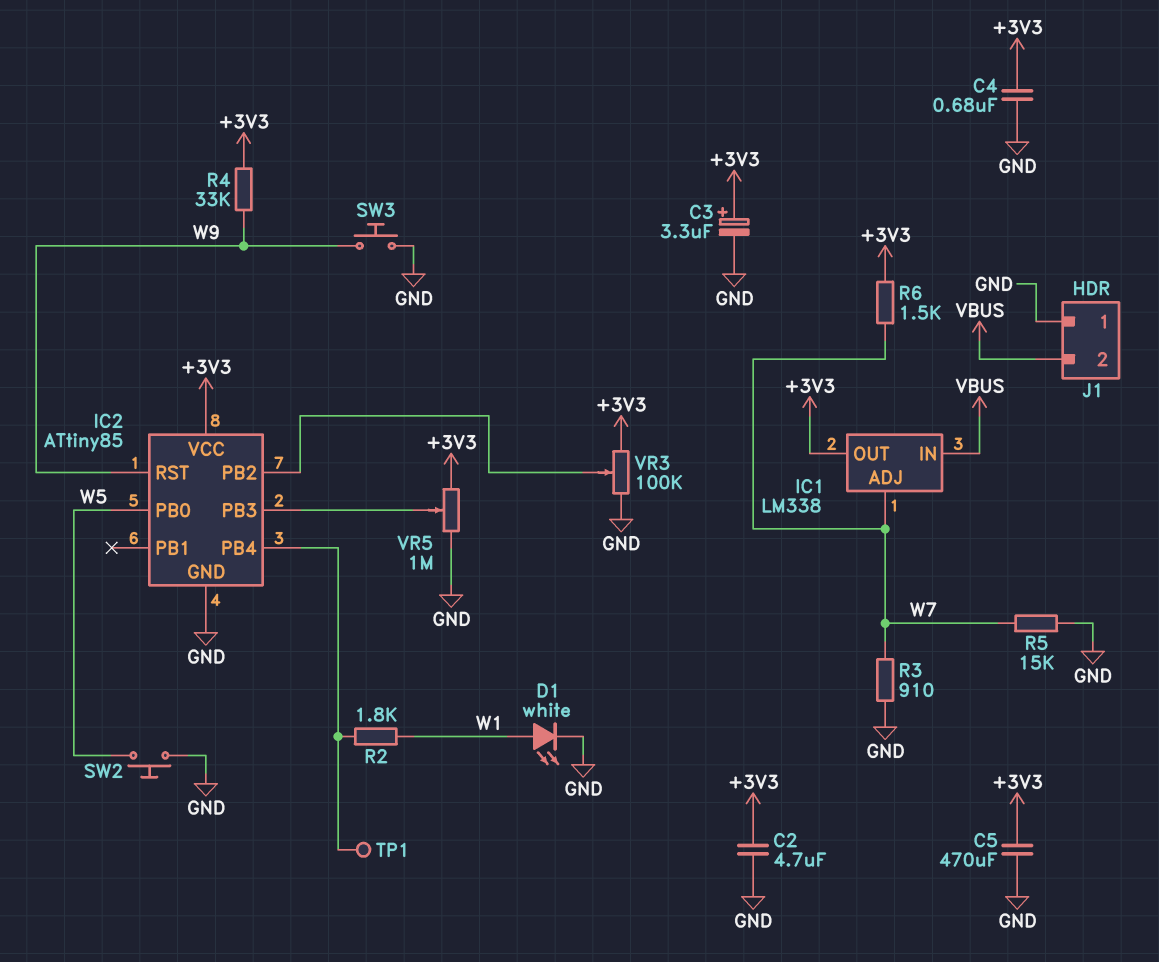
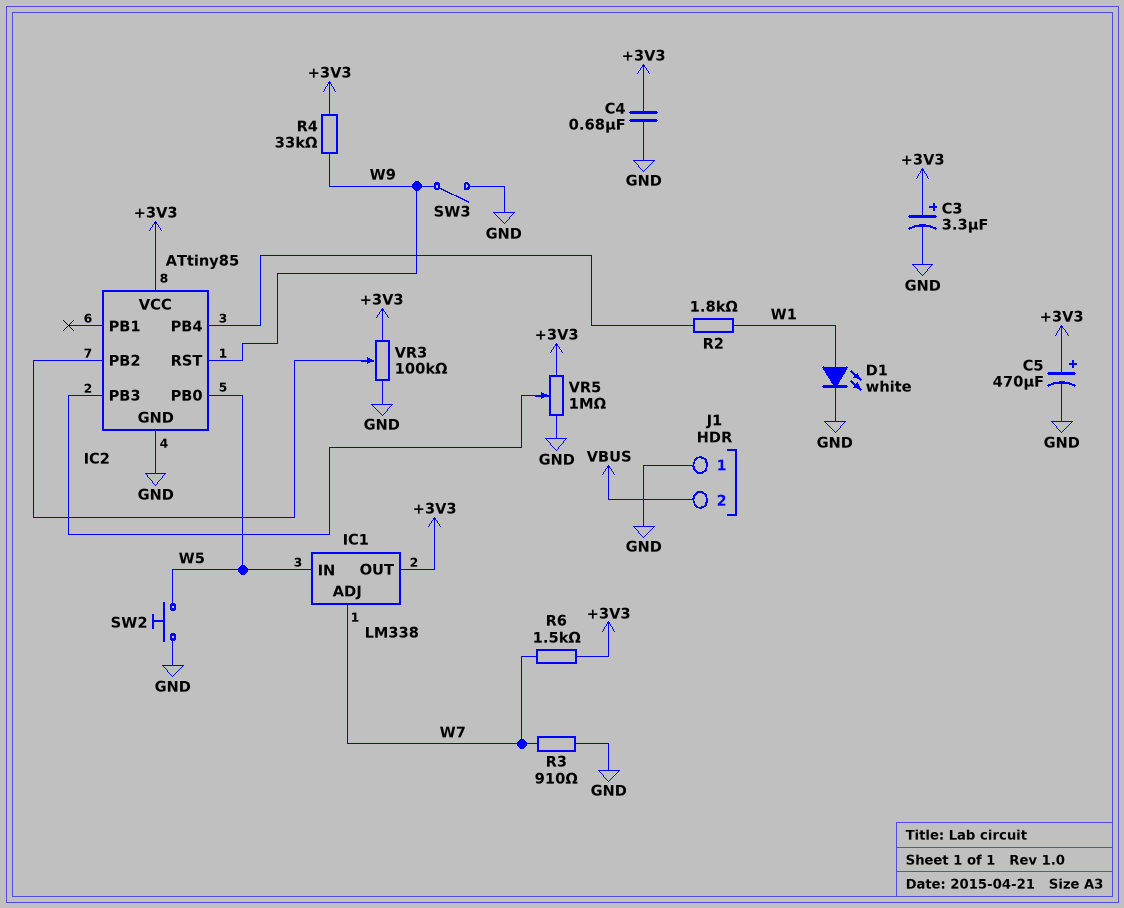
C2: 4.7uF (+3V3, GND) -> none
C5: 470uF (+3V3, GND) -> 470uF (plus +3V3, minus GND)
IC1 pin IN: VBUS -> W5
R5: 15k (GND, W7) -> none
SW3: button (GND, W9) -> switch (GND, W9)
TP1: test point (IC2/PB4) -> none

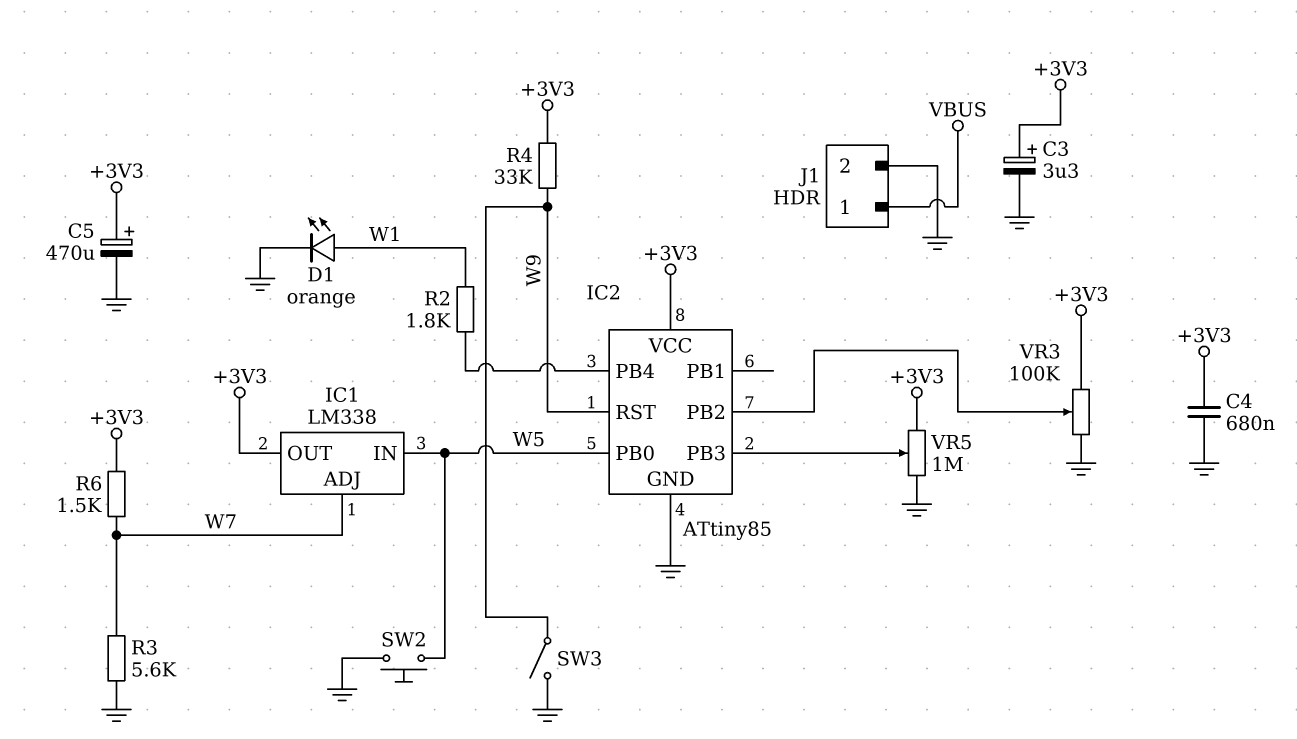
D1: LED white (A W1, K GND) -> LED orange (A W1, K GND)
J1 pin 1: GND -> VBUS
J1 pin 2: VBUS -> GND
R3: 910 (GND, W7) -> 5.6k (GND, W7)

